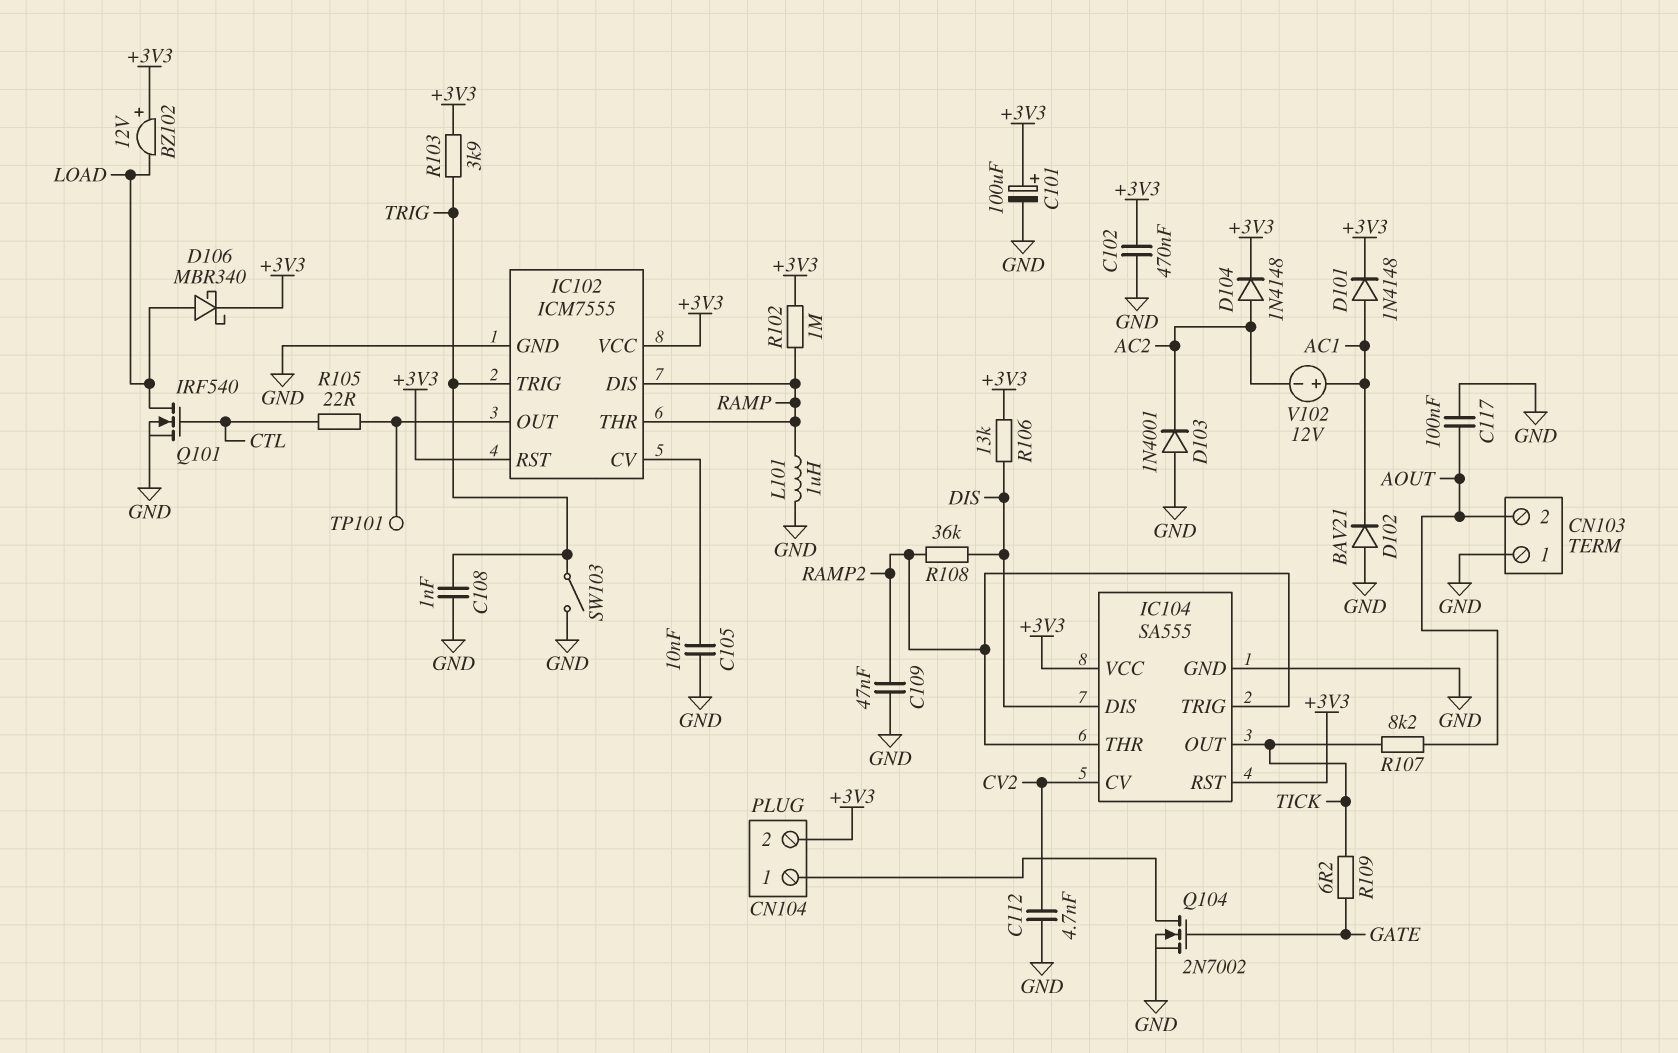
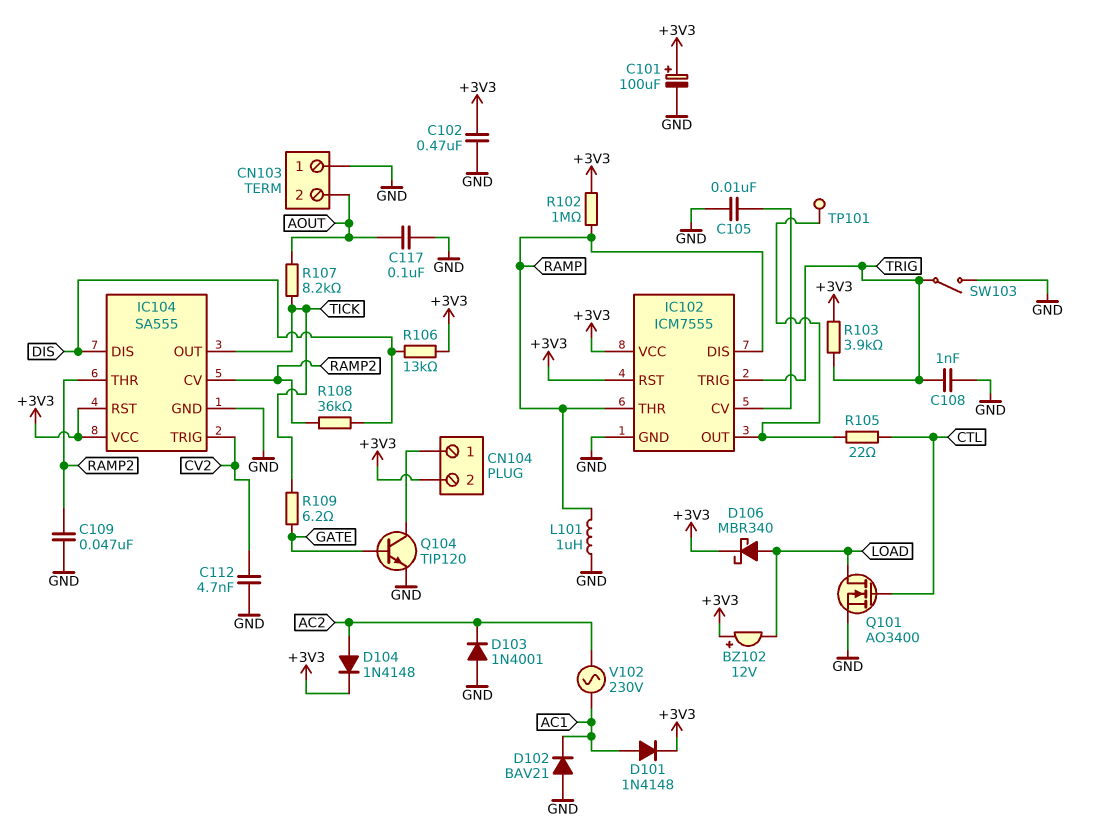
IC104 pin CV: CV2 -> RAMP2
IC104 pin TRIG: RAMP2 -> CV2
Q101: NMOS IRF540 (G CTL, D LOAD, S GND) -> NMOS AO3400 (G CTL, D LOAD, S GND)
Q104: NMOS 2N7002 (G GATE, D CN104/1, S GND) -> NPN TIP120 (B GATE, C CN104/1, E GND)
V102: 12V (plus AC1, minus AC2) -> AC 230V (AC1, AC2)

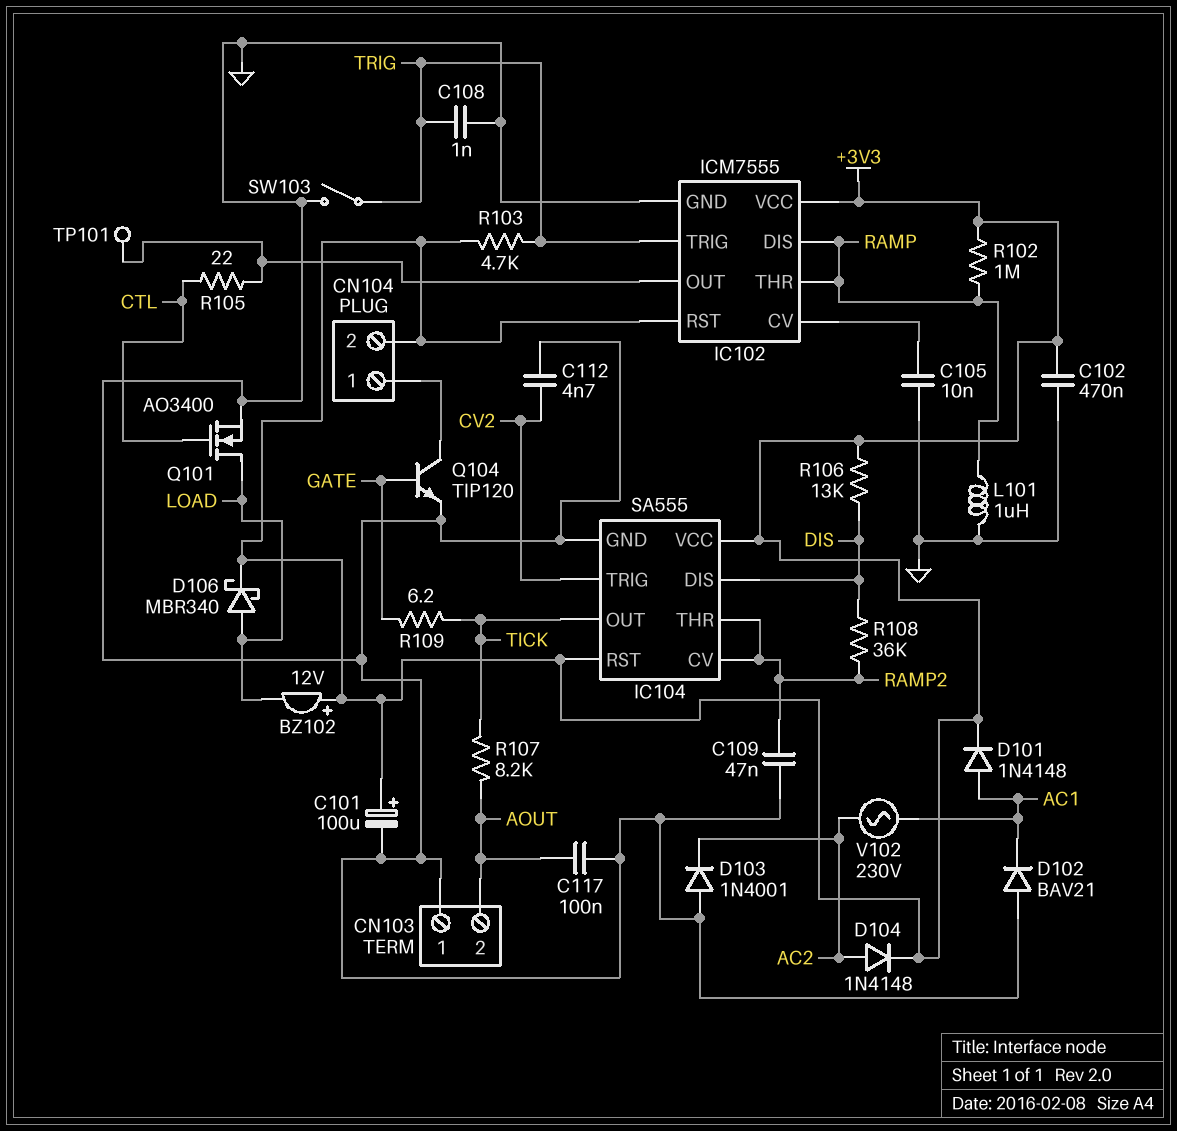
R103: 3.9k (+3V3, TRIG) -> 4.7k (+3V3, TRIG)

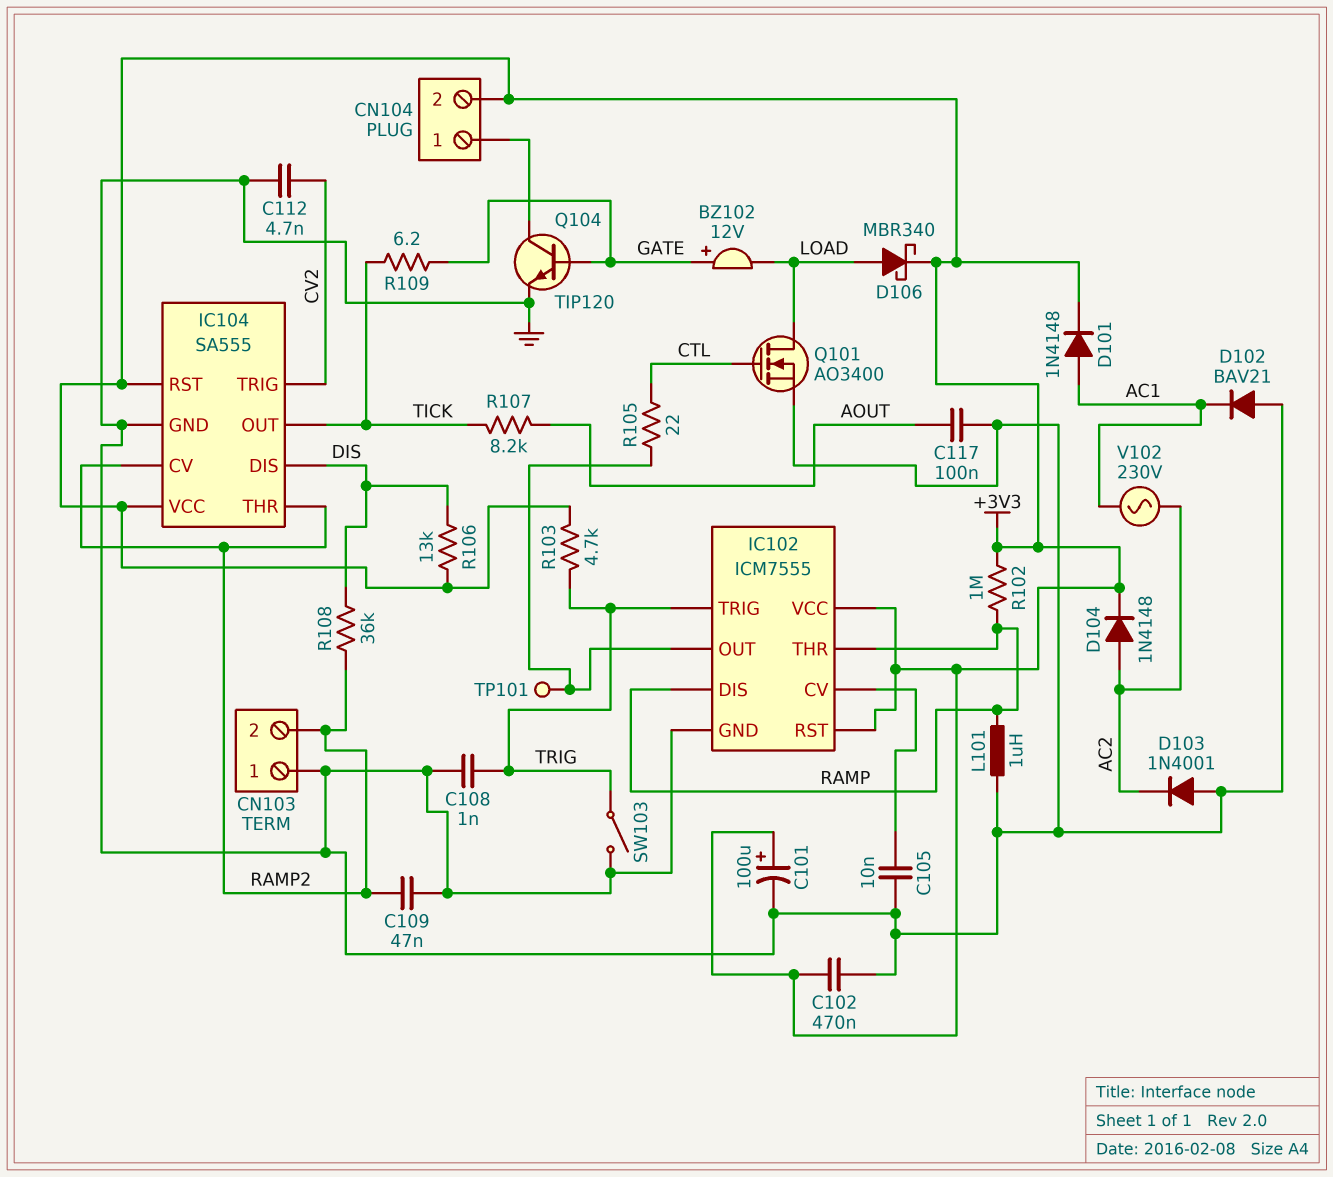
BZ102: buzzer 12V (plus +3V3, minus LOAD) -> buzzer 12V (plus GATE, minus LOAD)
CN103 pin 2: AOUT -> RAMP2

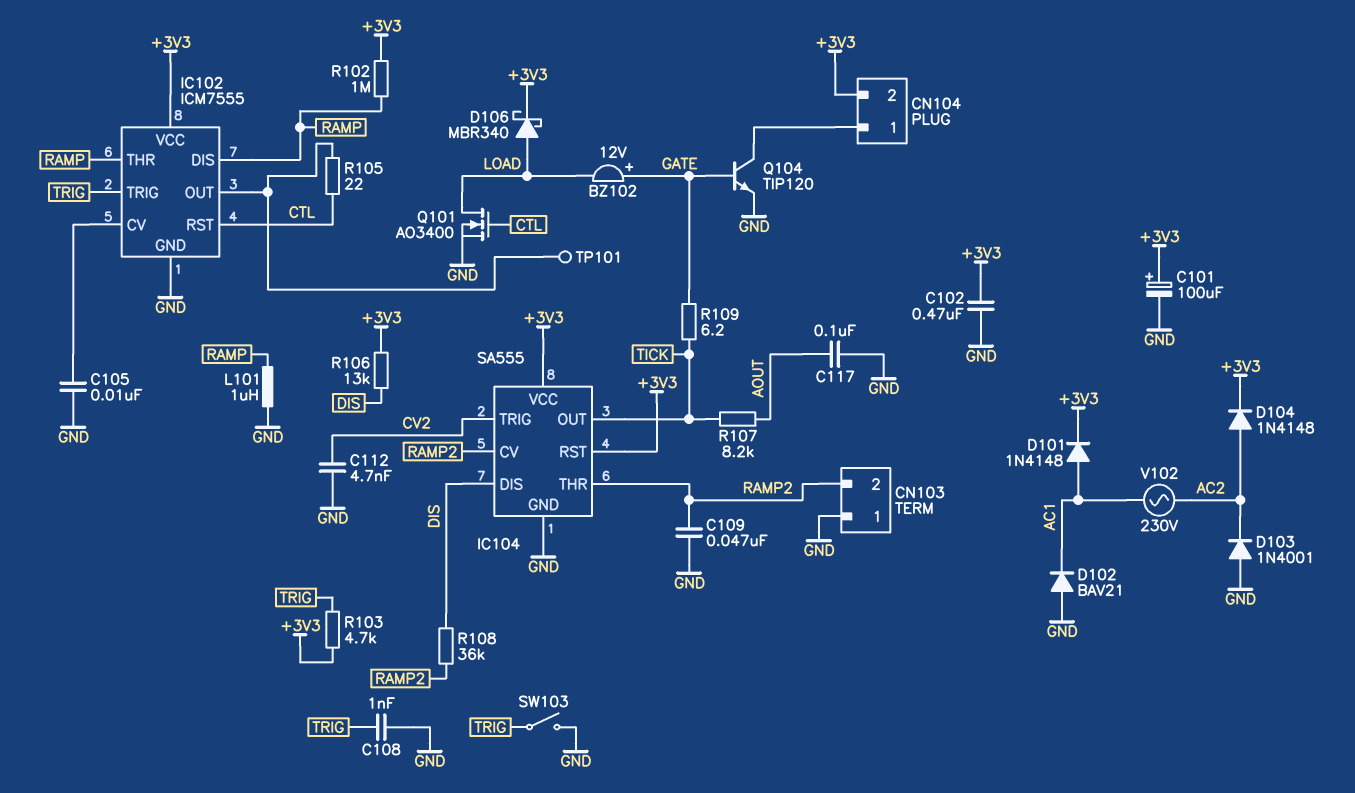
IC102 pin RST: +3V3 -> CTL

